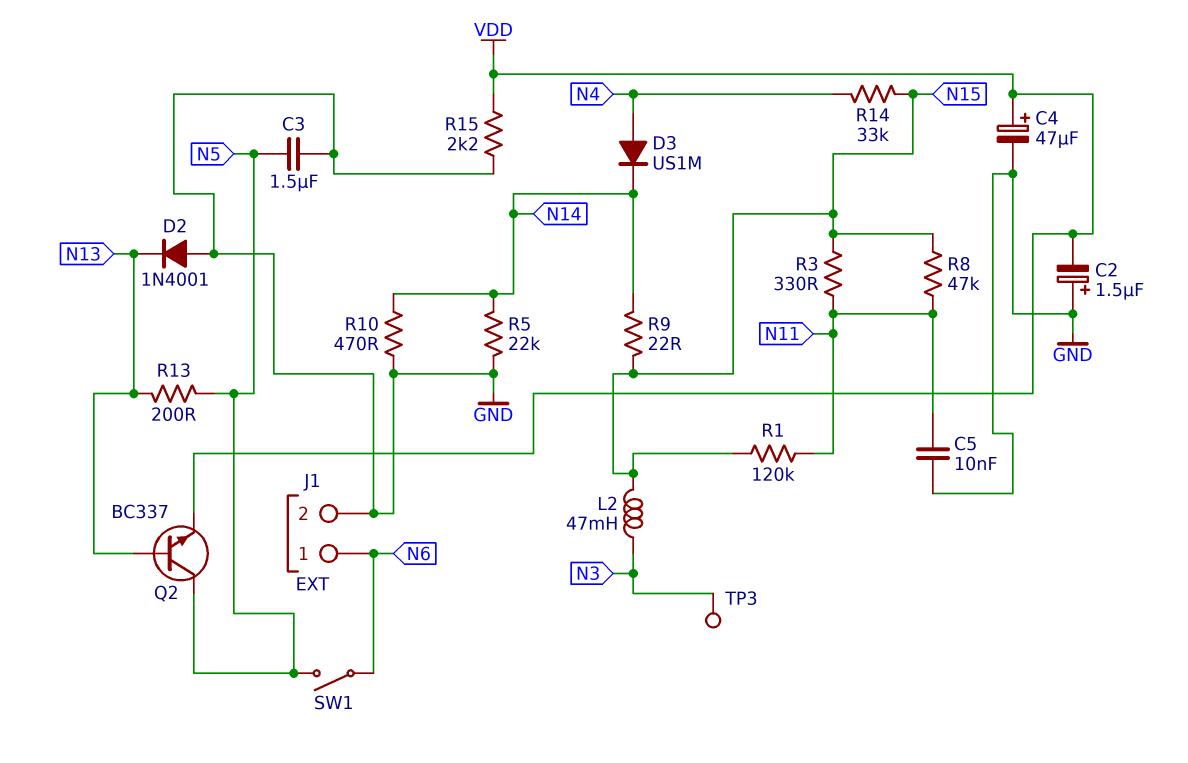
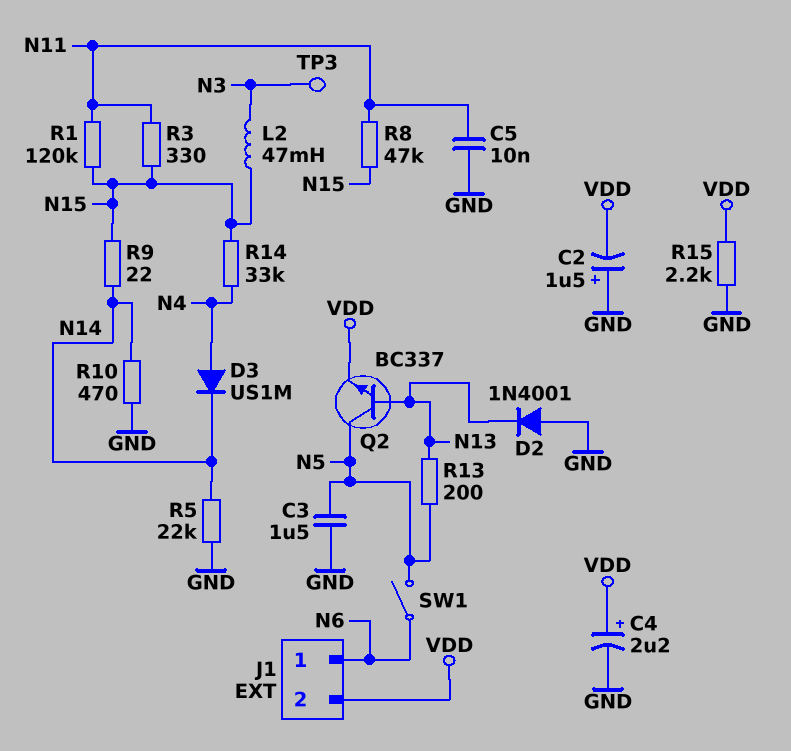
C4: 47uF (plus VDD, minus GND) -> 2.2uF (plus VDD, minus GND)
J1 pin 2: GND -> VDD

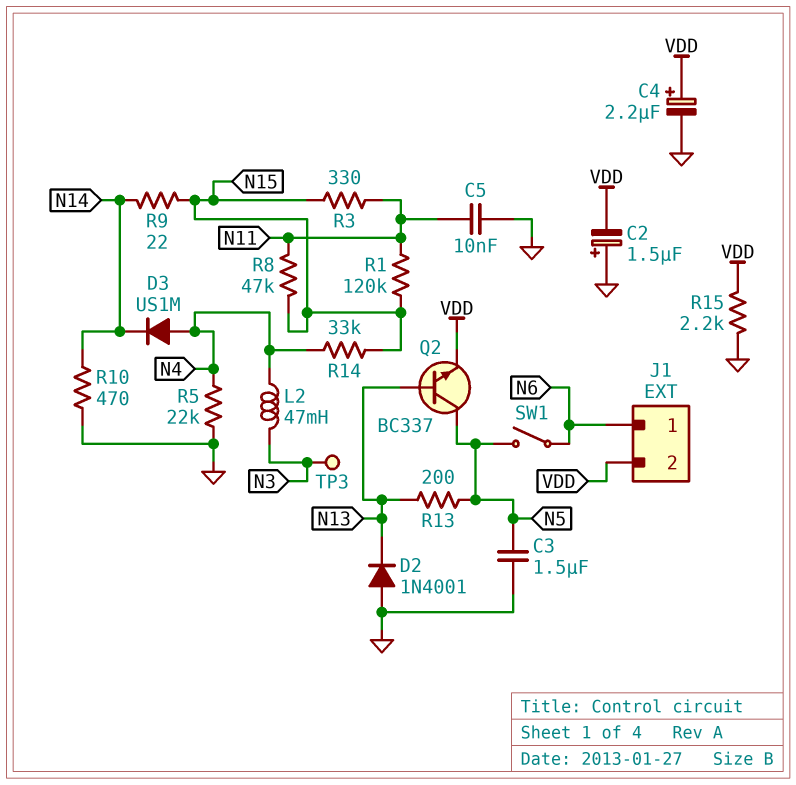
L2: 47mH (N3, N15) -> 47mH (N3, N4)
R5: 22k (GND, N14) -> 22k (GND, N4)

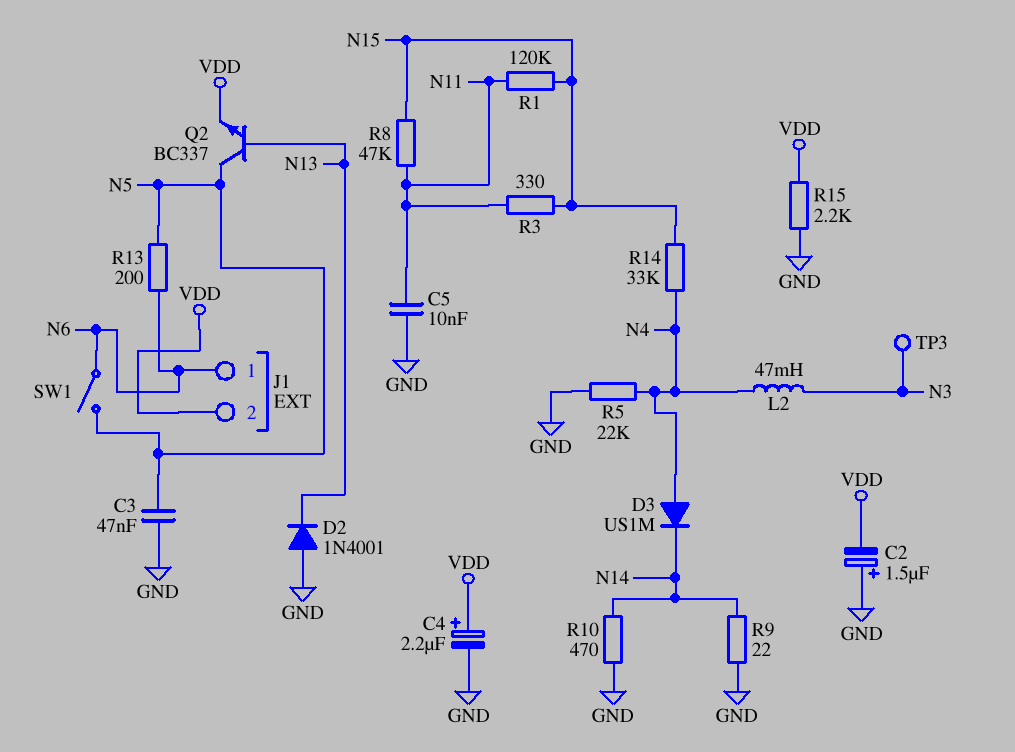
C3: 1.5uF (GND, N5) -> 47nF (GND, N5)
R9: 22 (N14, N15) -> 22 (GND, N14)
R13: 200 (N5, N13) -> 200 (N5, N6)

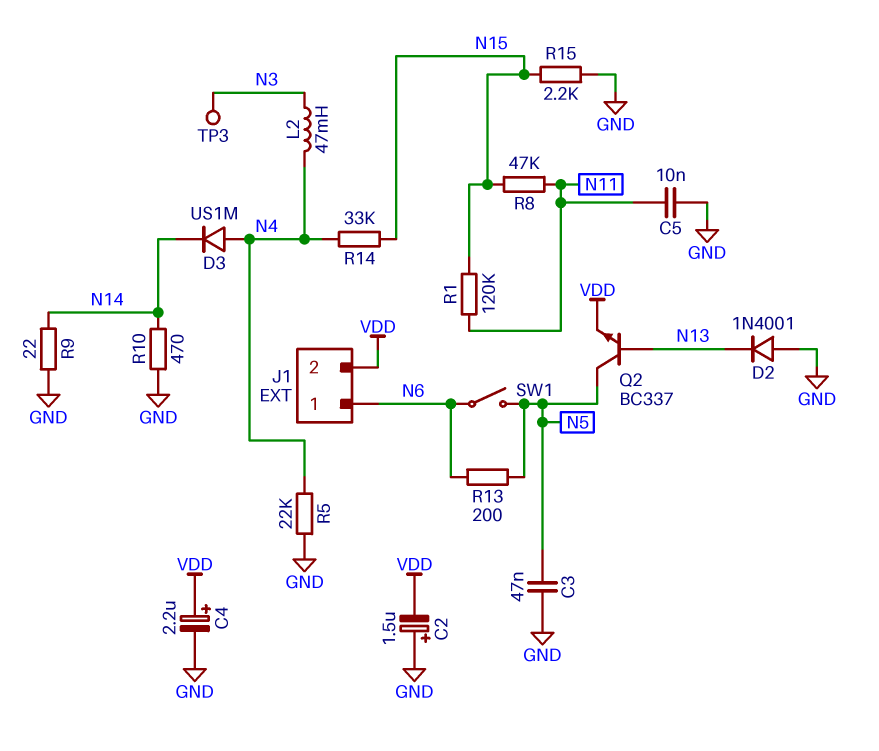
R3: 330 (N11, N15) -> none
R15: 2.2k (GND, VDD) -> 2.2k (GND, N15)

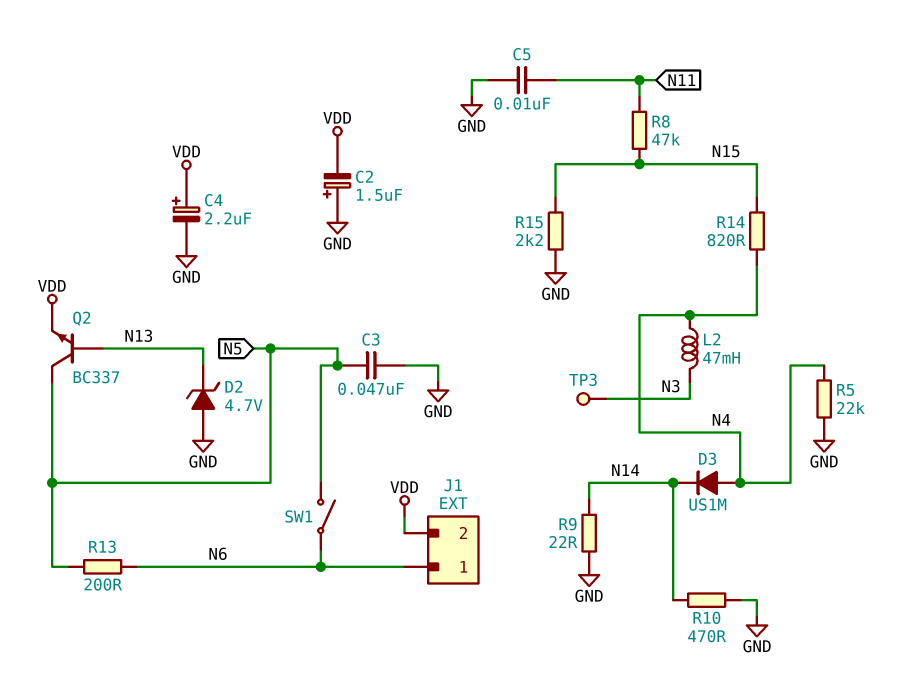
D2: diode 1N4001 (A GND, K N13) -> zener 4.7V (A GND, K N13)
R1: 120k (N11, N15) -> none
R14: 33k (N4, N15) -> 820 (N4, N15)

